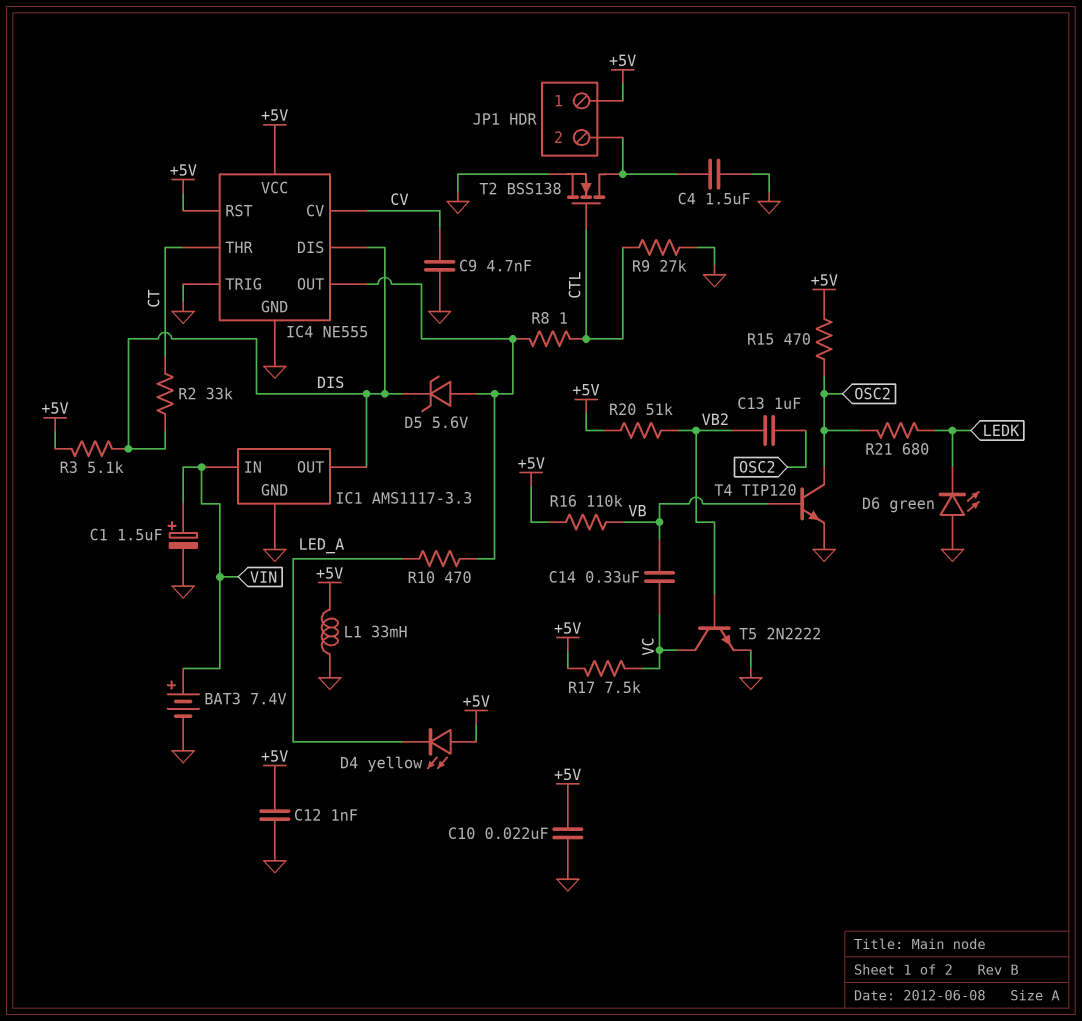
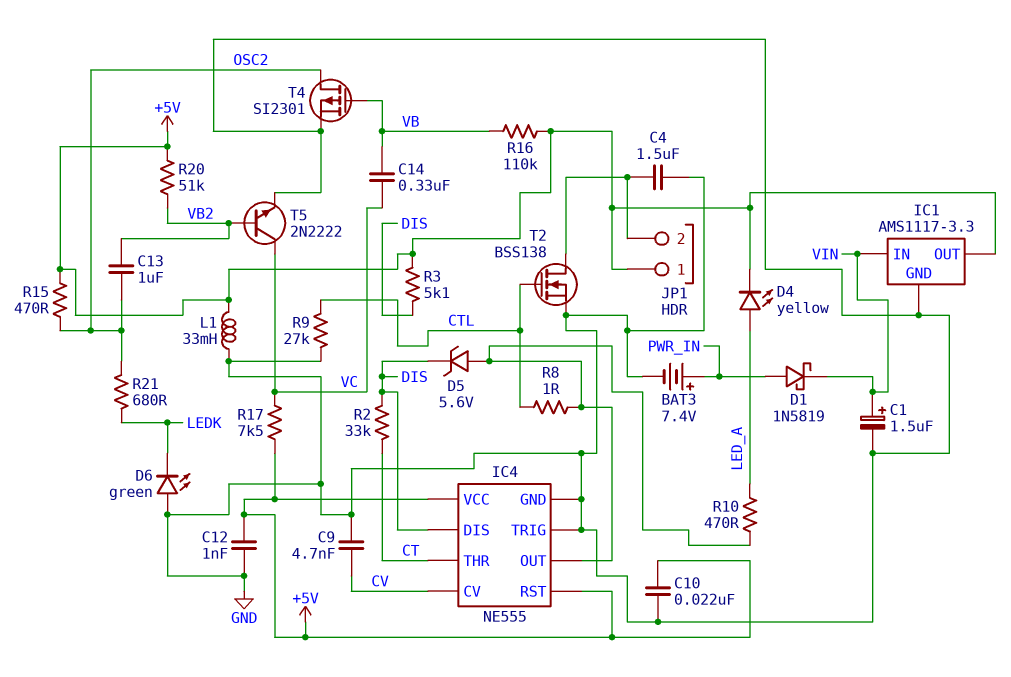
BAT3: 7.4V (plus VIN, minus GND) -> 7.4V (plus PWR_IN, minus GND)
D1: none -> schottky 1N5819 (A PWR_IN, K VIN)
D4: LED yellow (A +5V, K LED_A) -> LED yellow (A LED_A, K +5V)
IC1 pin OUT: DIS -> +5V
T4: NPN TIP120 (B VB, C OSC2, E GND) -> PMOS SI2301 (G VB, D OSC2, S GND)

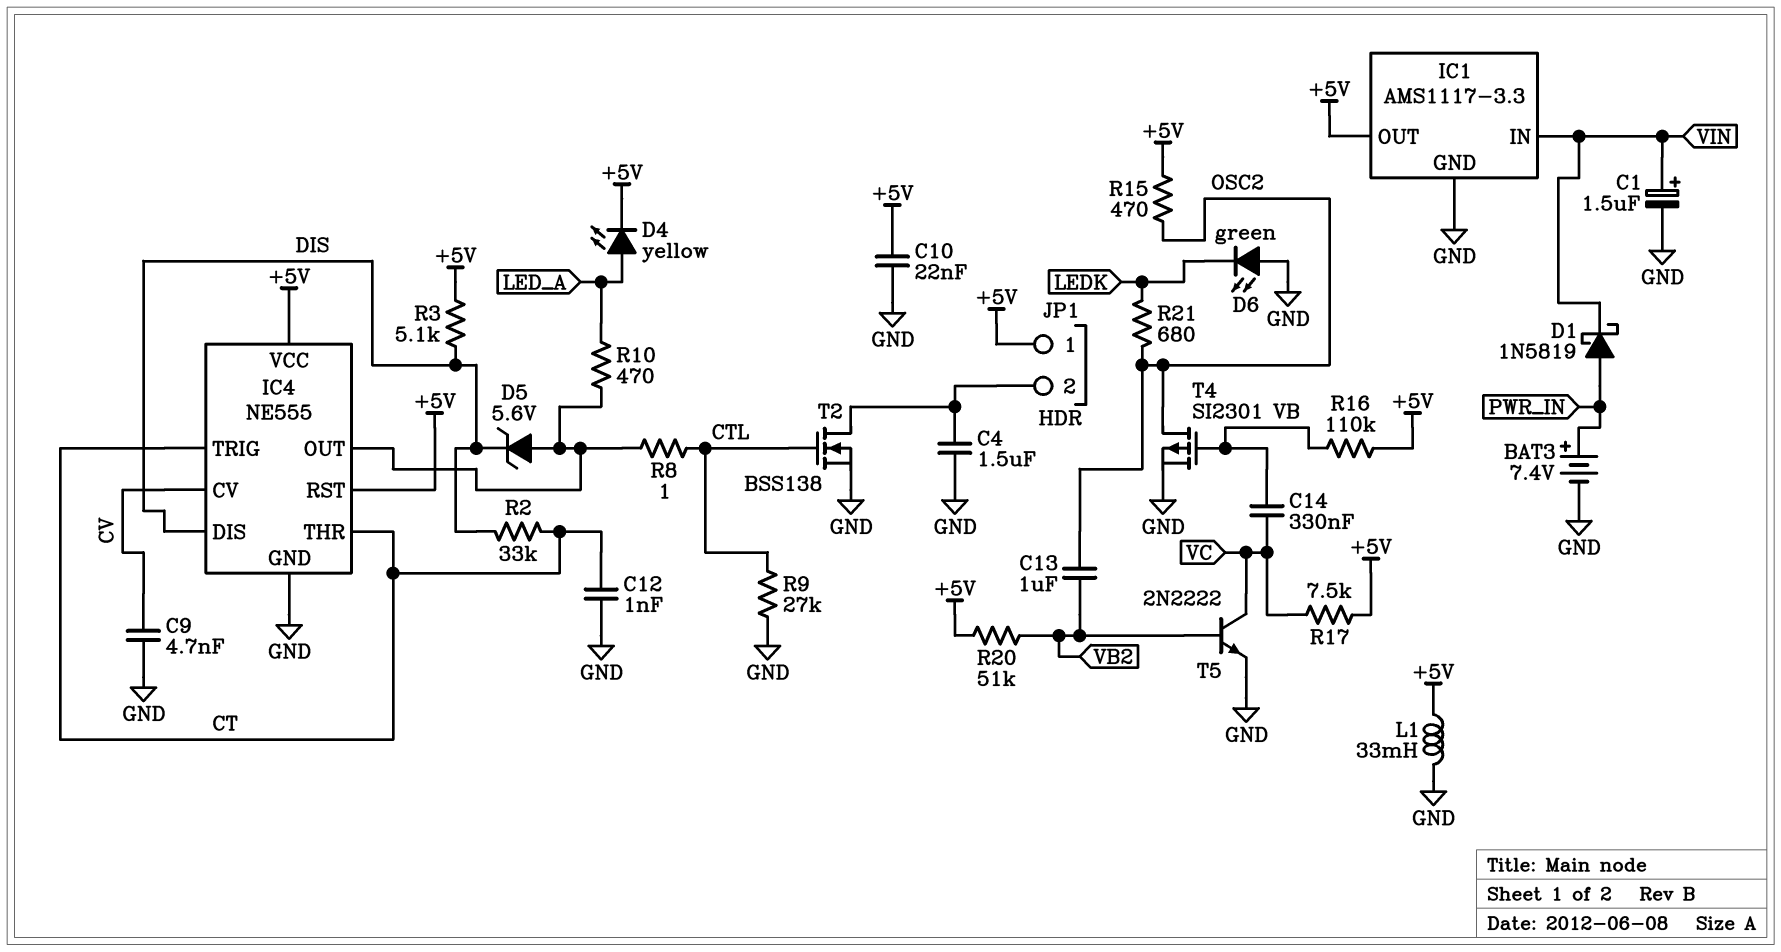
C12: 1nF (+5V, GND) -> 1nF (CT, GND)
IC4 pin TRIG: GND -> CT

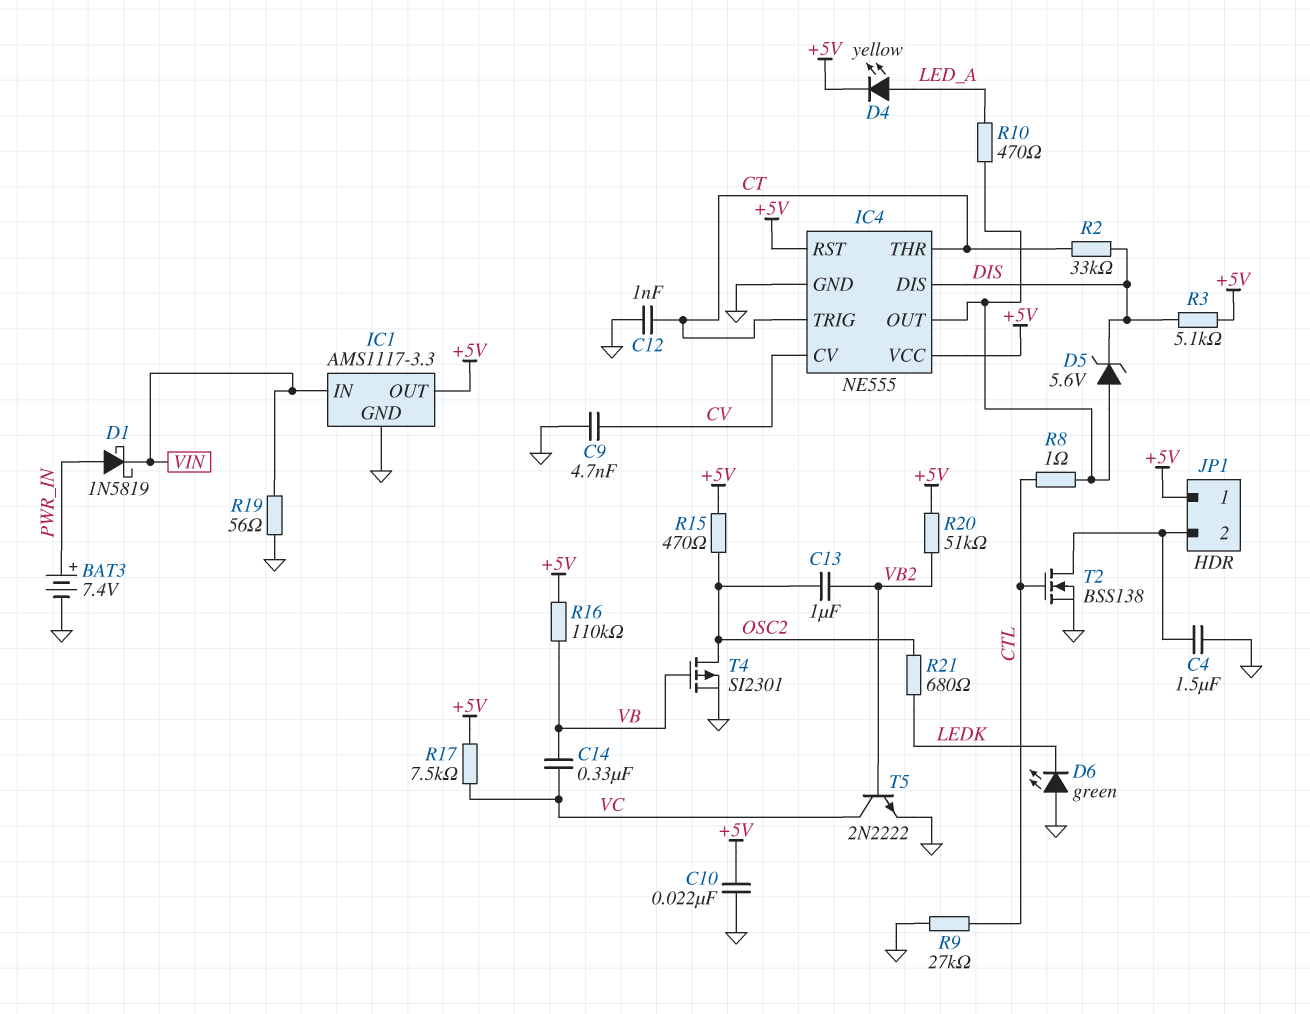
C1: 1.5uF (plus VIN, minus GND) -> none
L1: 33mH (+5V, GND) -> none
R19: none -> 56 (GND, VIN)

